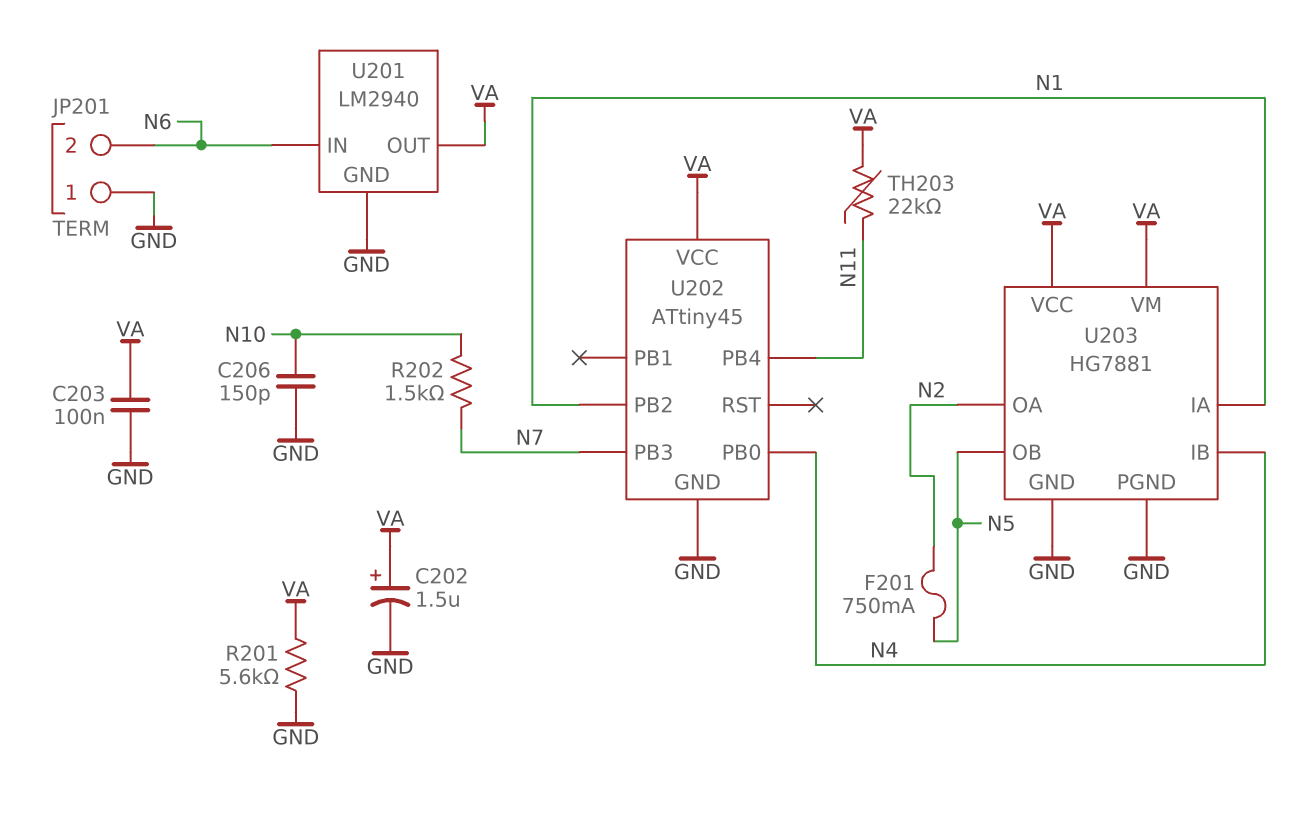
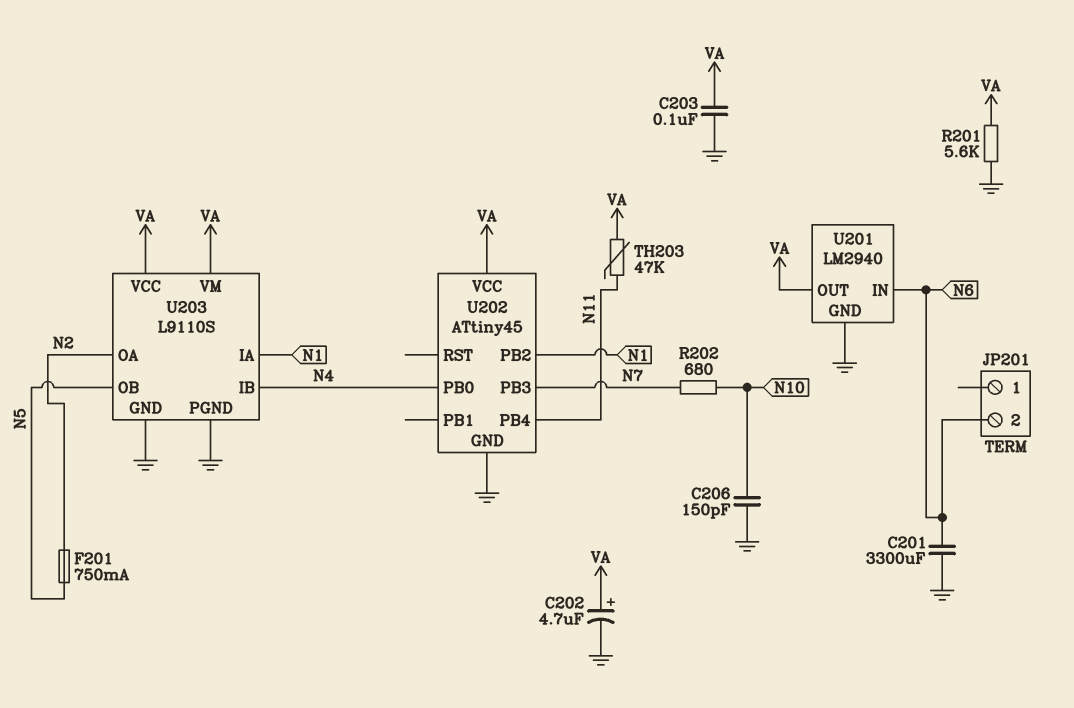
C201: none -> 3300uF (GND, N6)
C202: 1.5uF (plus VA, minus GND) -> 4.7uF (plus VA, minus GND)
JP201 pin 1: GND -> none
R202: 1.5k (N7, N10) -> 680 (N7, N10)
TH203: 22k (N11, VA) -> 47k (N11, VA)
U203: HG7881 -> L9110S

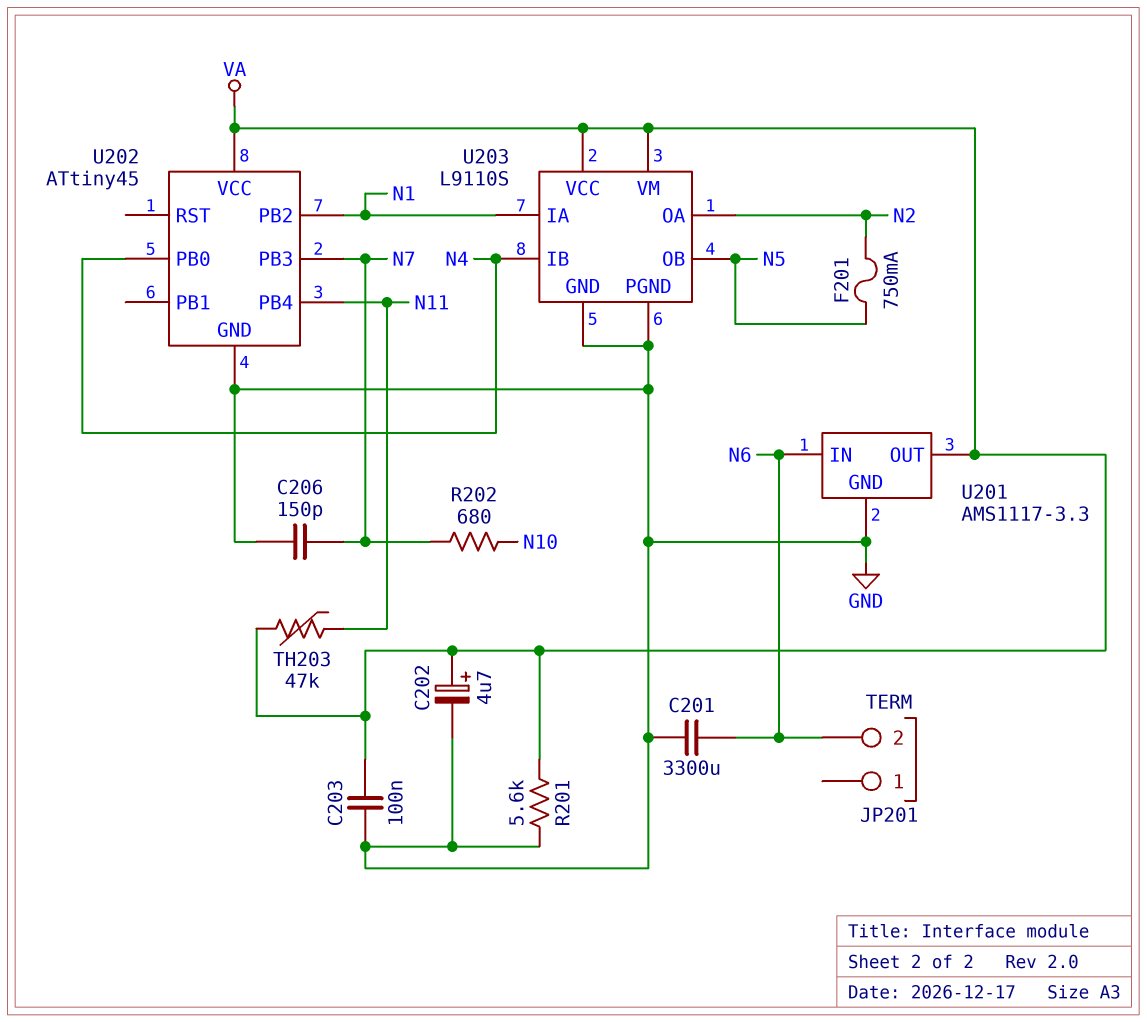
C206: 150pF (GND, N10) -> 150pF (GND, N7)
U201: LM2940 -> AMS1117-3.3

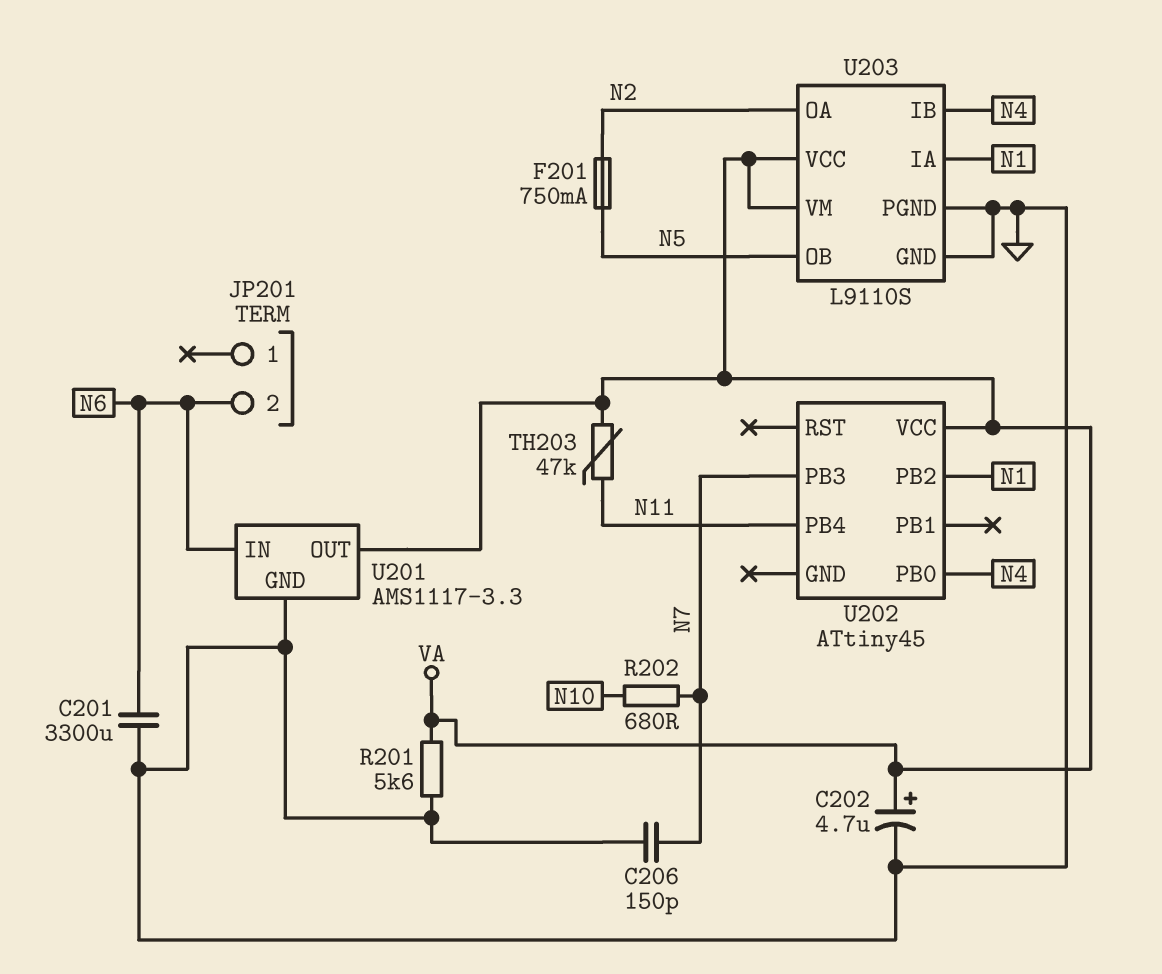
C203: 100nF (GND, VA) -> none
U202 pin GND: GND -> none

